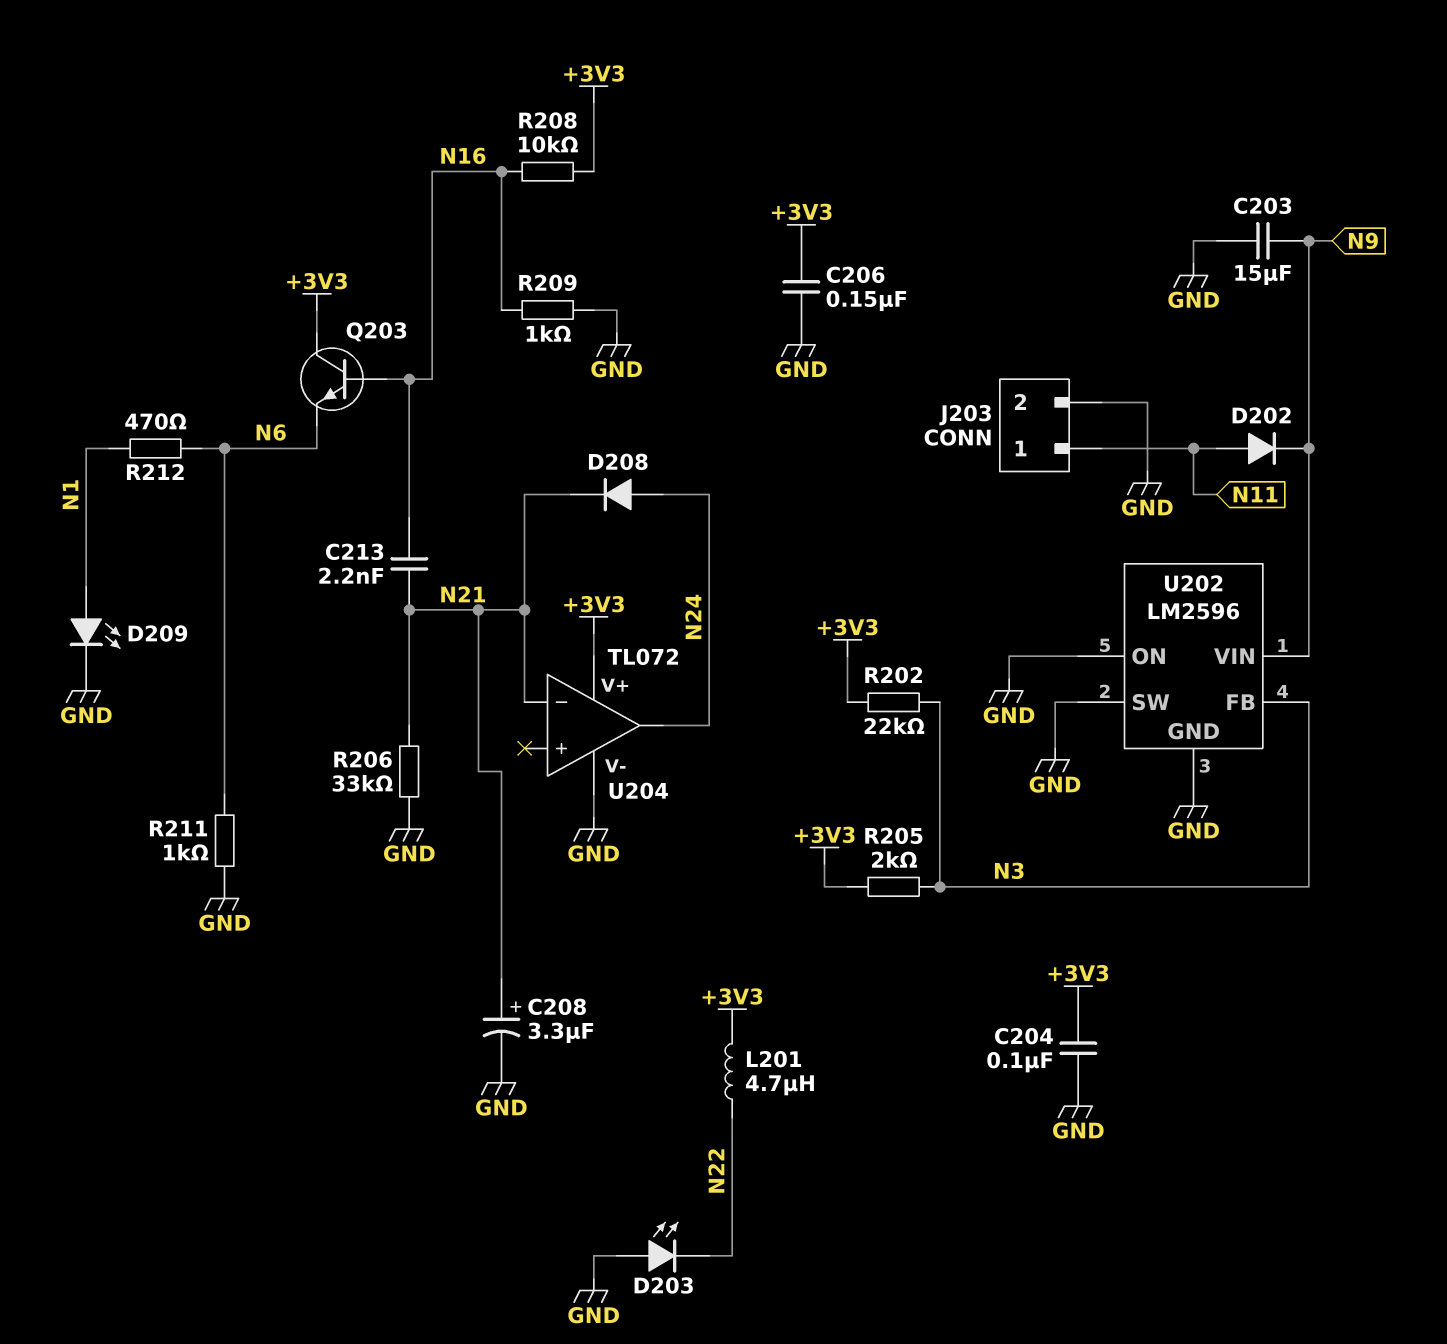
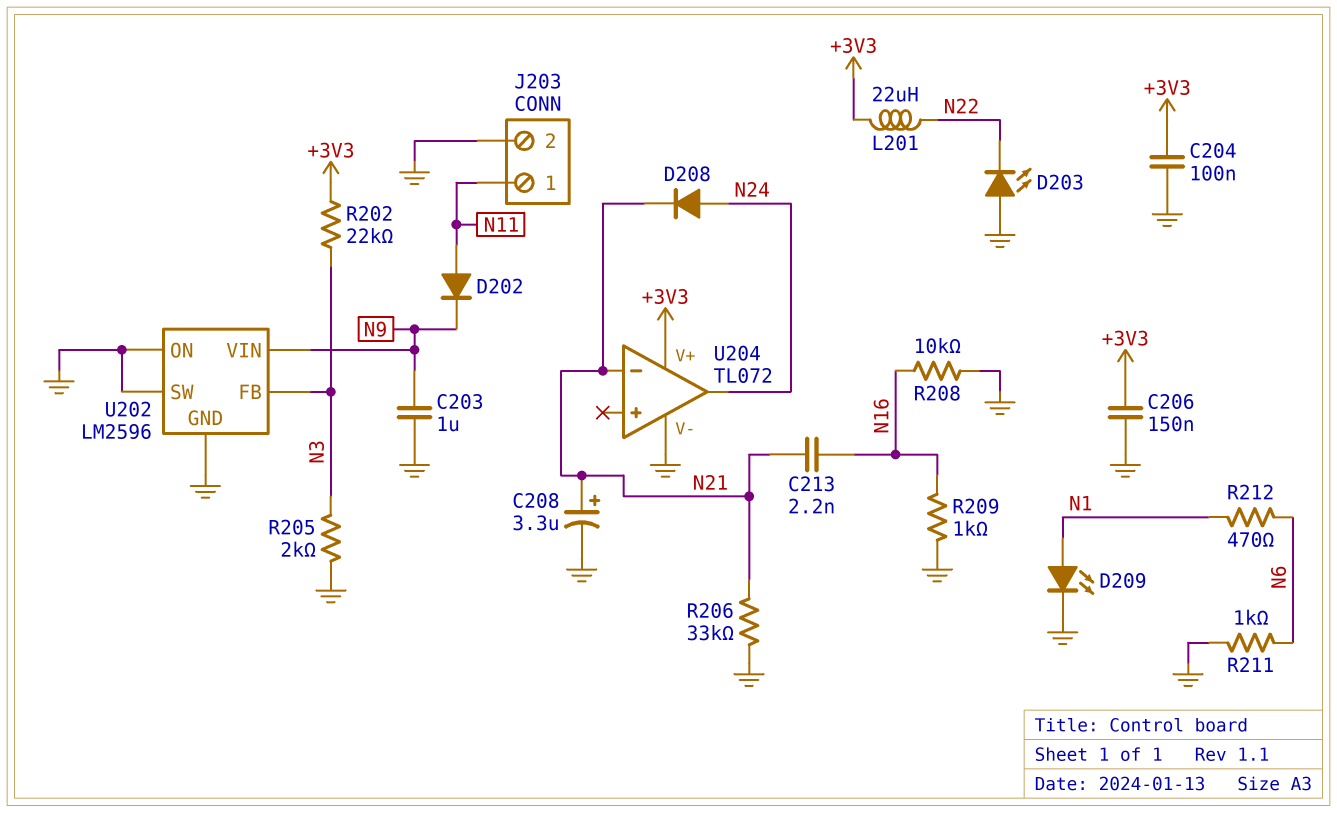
C203: 15uF (GND, N9) -> 1uF (GND, N9)
L201: 4.7uH (+3V3, N22) -> 22uH (+3V3, N22)
Q203: NPN (B N16, C +3V3, E N6) -> none
R205: 2k (+3V3, N3) -> 2k (GND, N3)
R208: 10k (+3V3, N16) -> 10k (GND, N16)

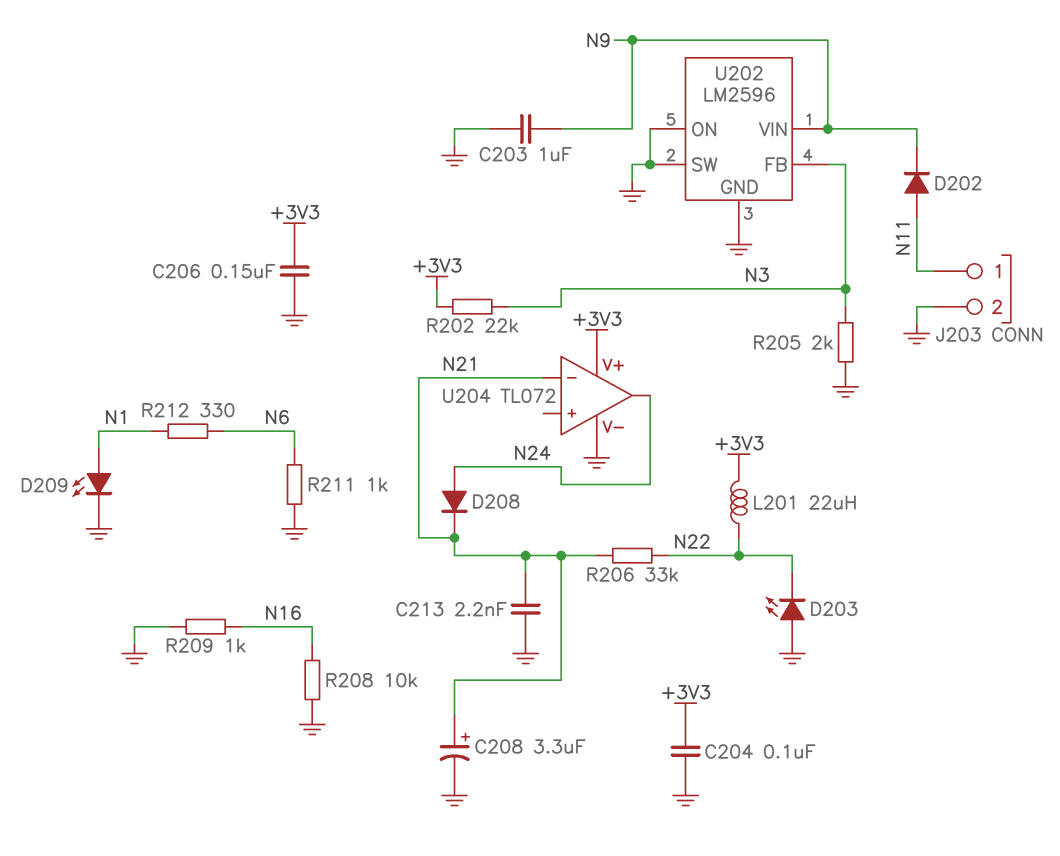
C213: 2.2nF (N16, N21) -> 2.2nF (GND, N21)
R206: 33k (GND, N21) -> 33k (N21, N22)
R212: 470 (N1, N6) -> 330 (N1, N6)

